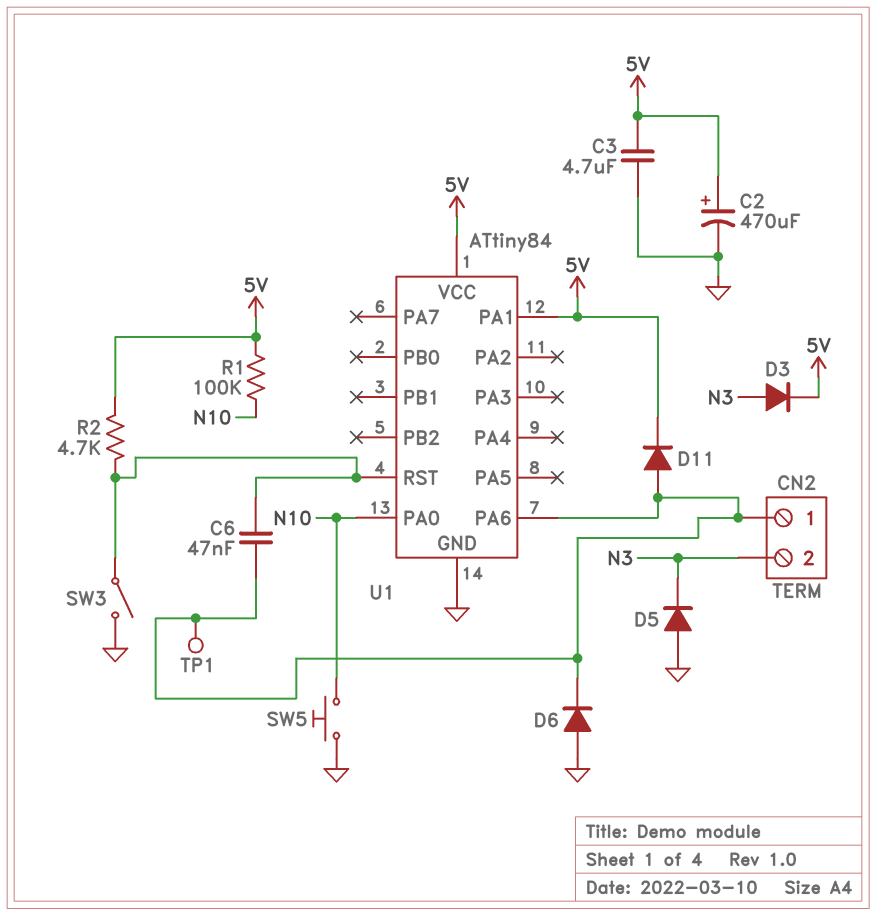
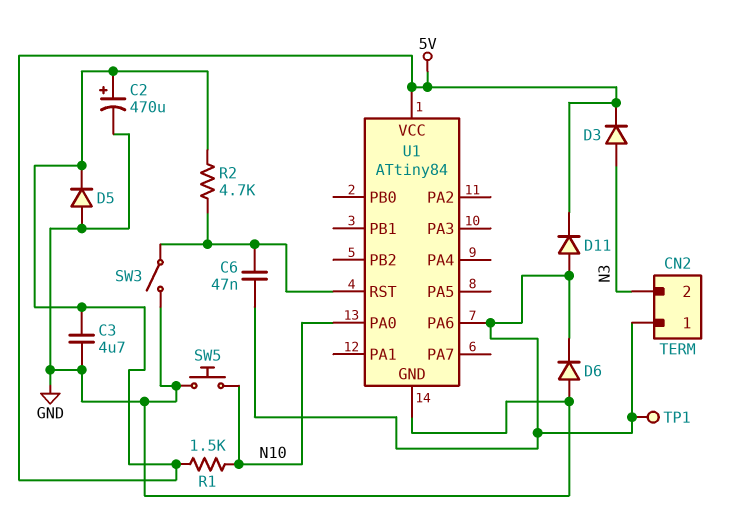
D5: diode (A GND, K N3) -> diode (A GND, K 5V)
R1: 100k (5V, N10) -> 1.5k (5V, N10)
U1 pin PA1: 5V -> none

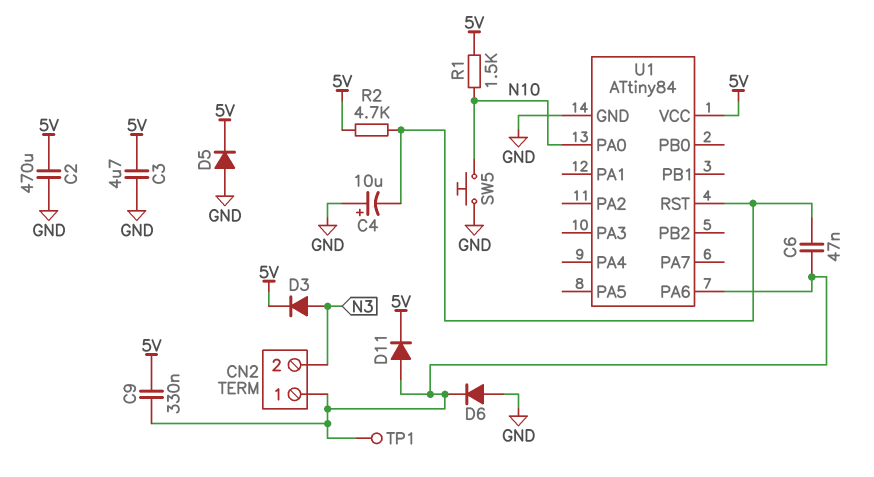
C2: 470uF (plus 5V, minus GND) -> 470uF (5V, GND)
C4: none -> 10uF (plus GND, minus U1/RST)
C9: none -> 330nF (5V, CN2/1)
SW3: switch (GND, U1/RST) -> none

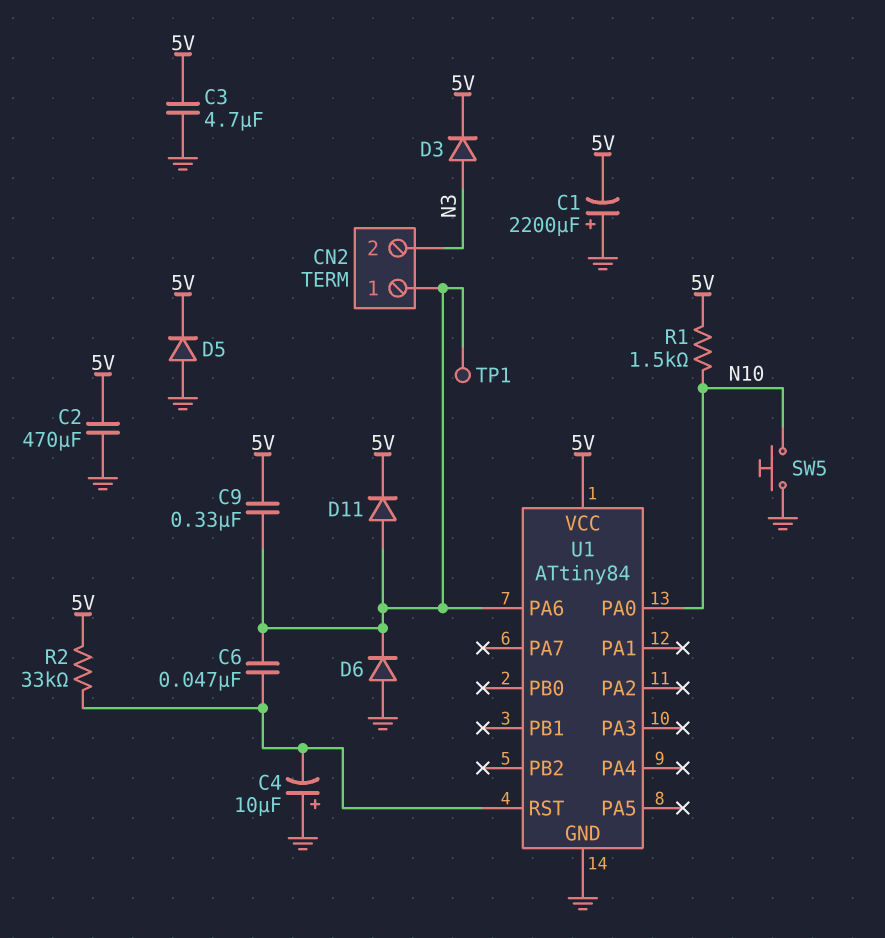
C1: none -> 2200uF (plus GND, minus 5V)
R2: 4.7k (5V, U1/RST) -> 33k (5V, U1/RST)

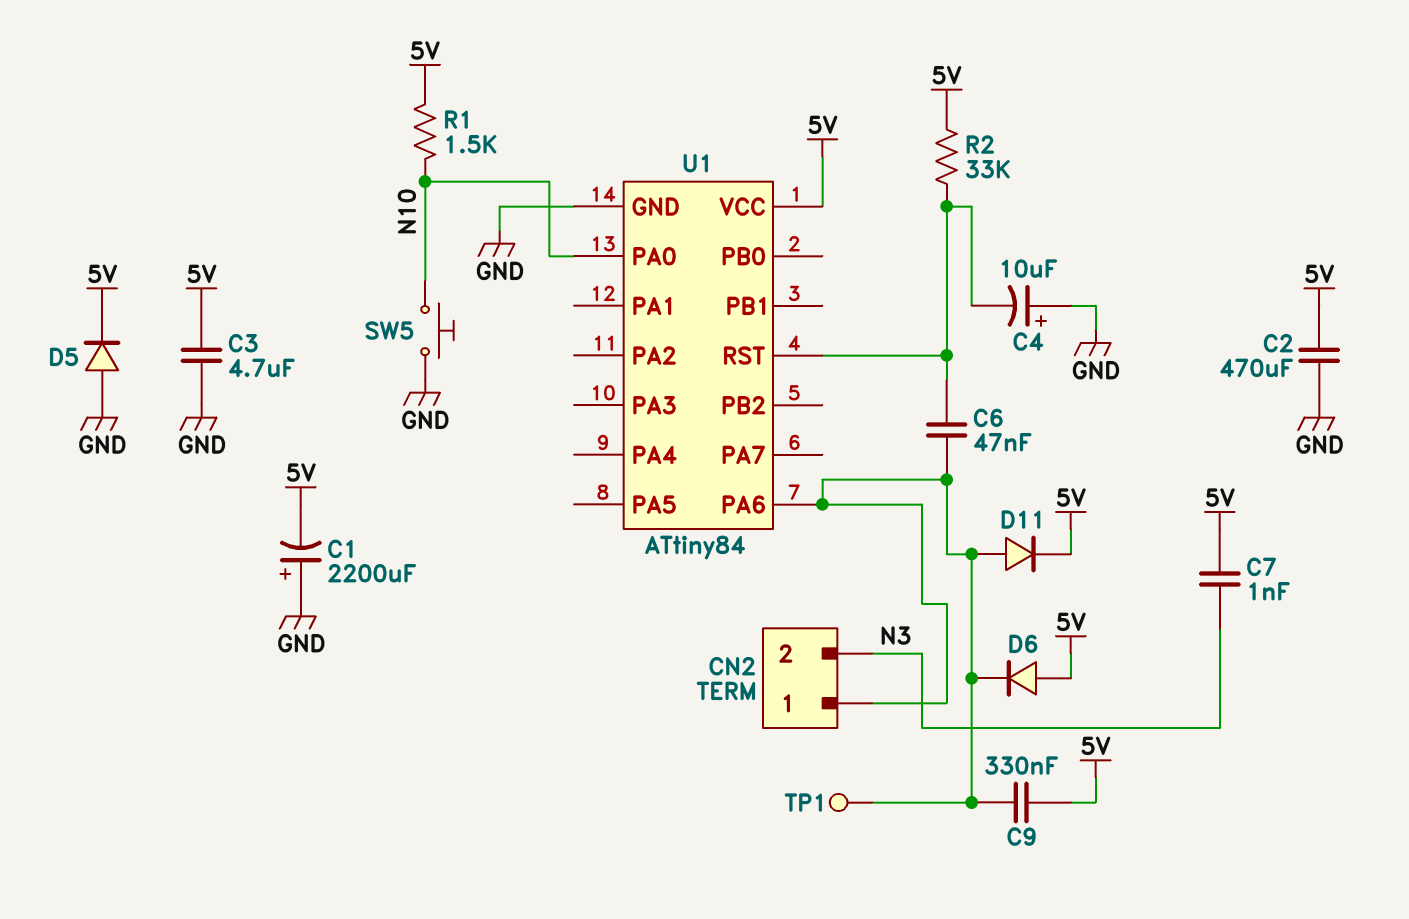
C7: none -> 1nF (5V, N3)
D3: diode (A N3, K 5V) -> none
D6: diode (A GND, K CN2/1) -> diode (A 5V, K CN2/1)

